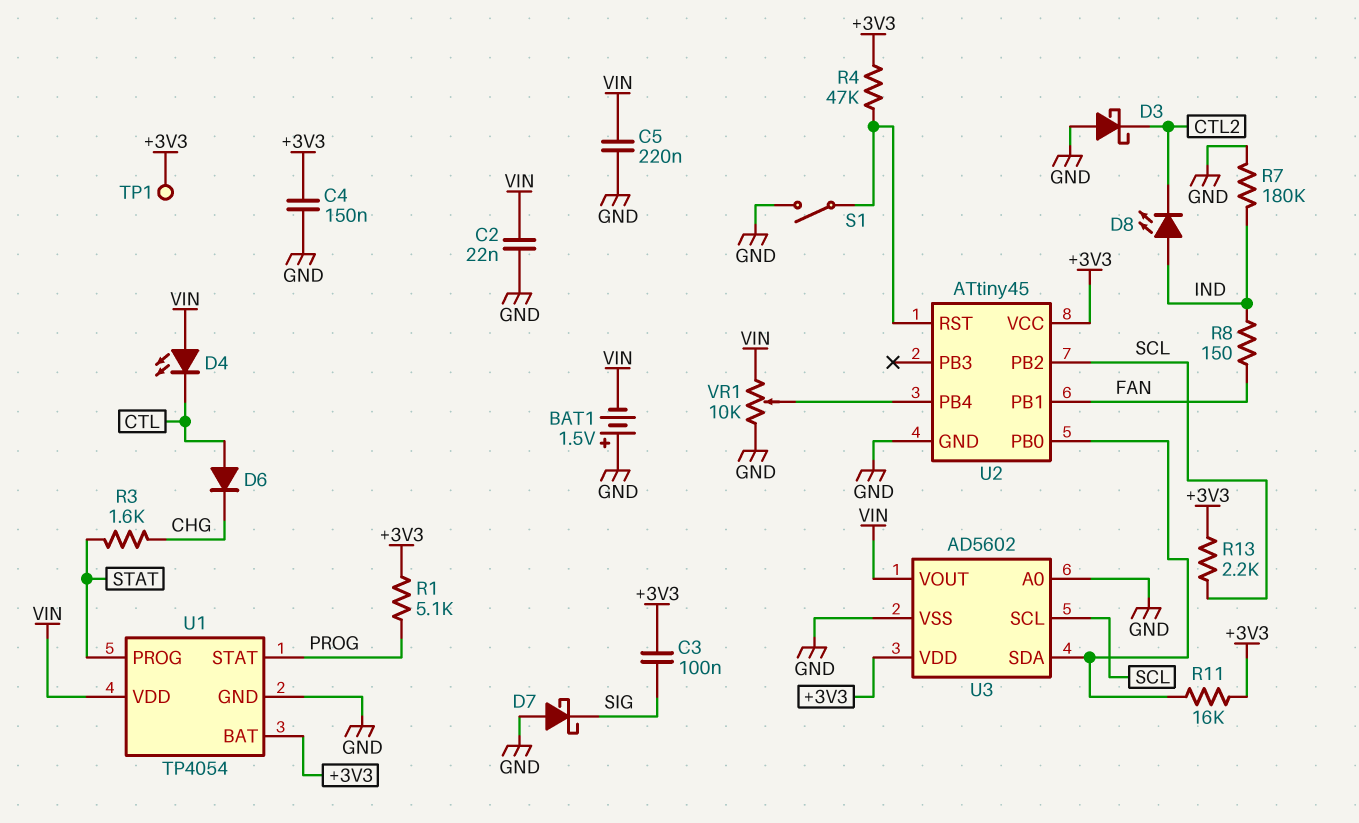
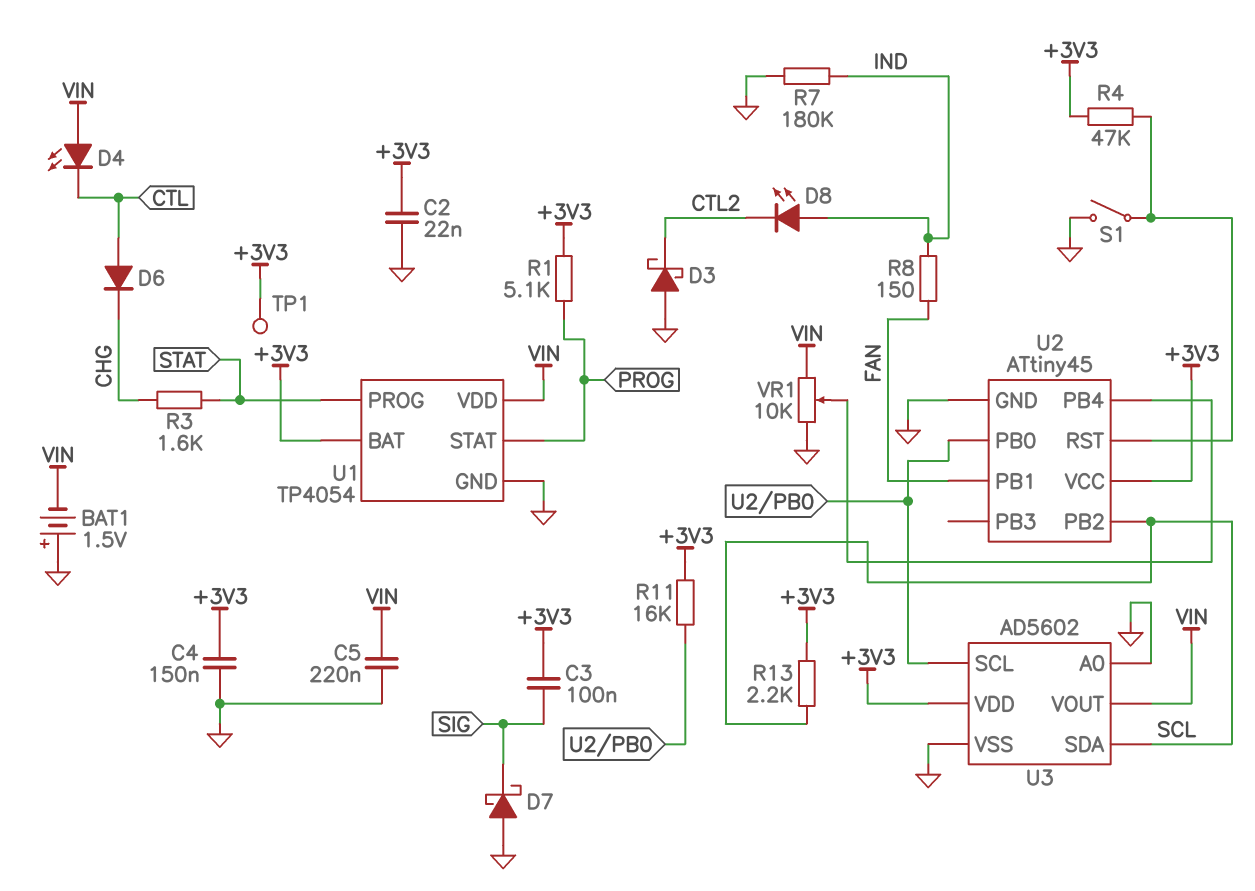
C2: 22nF (GND, VIN) -> 22nF (+3V3, GND)
U3 pin SCL: SCL -> U2/PB0
U3 pin SDA: U2/PB0 -> SCL

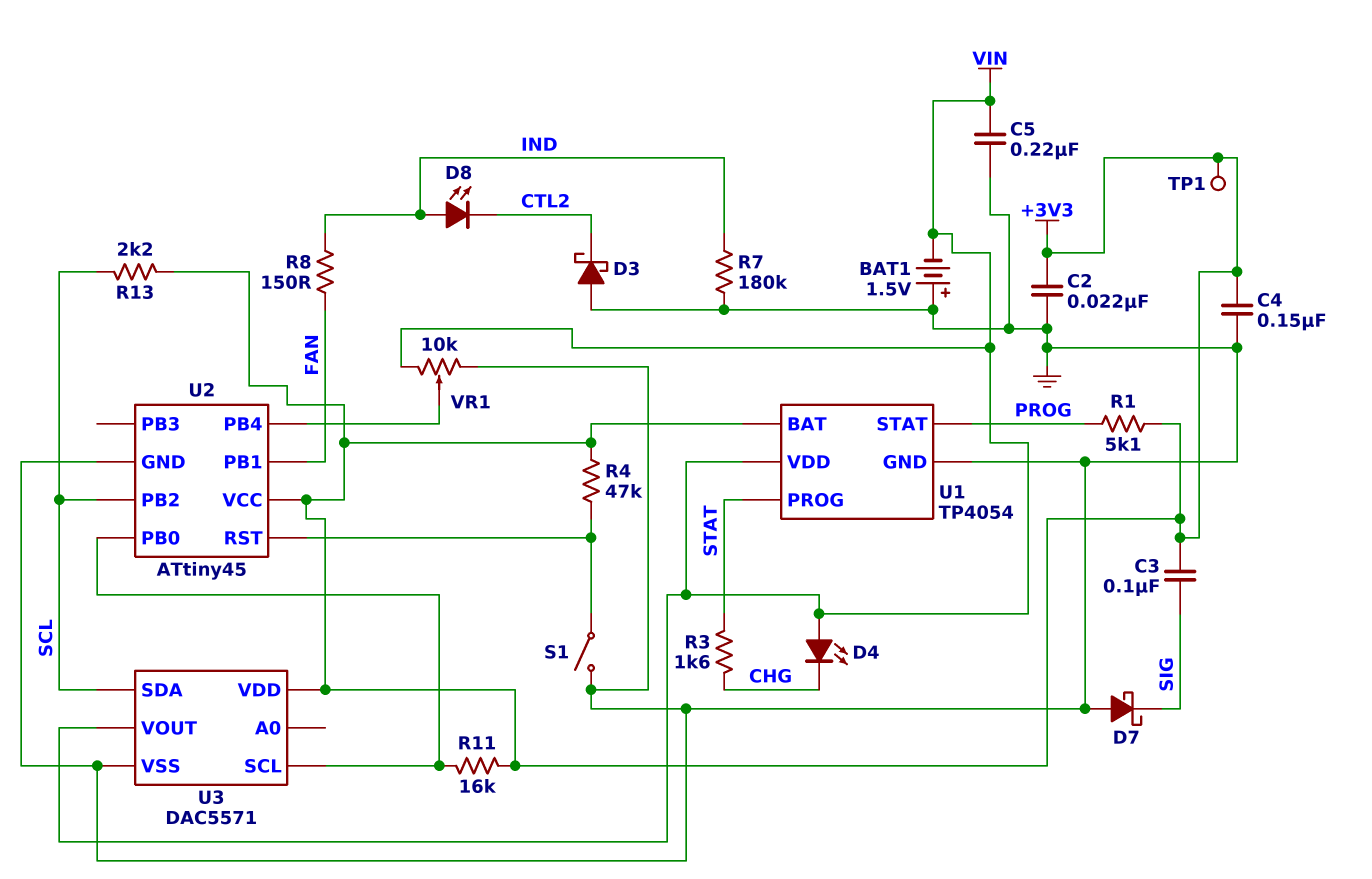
D4: LED (A VIN, K CTL) -> LED (A VIN, K CHG)
D6: diode (A CTL, K CHG) -> none
U3: AD5602 -> DAC5571
U3 pin A0: GND -> none

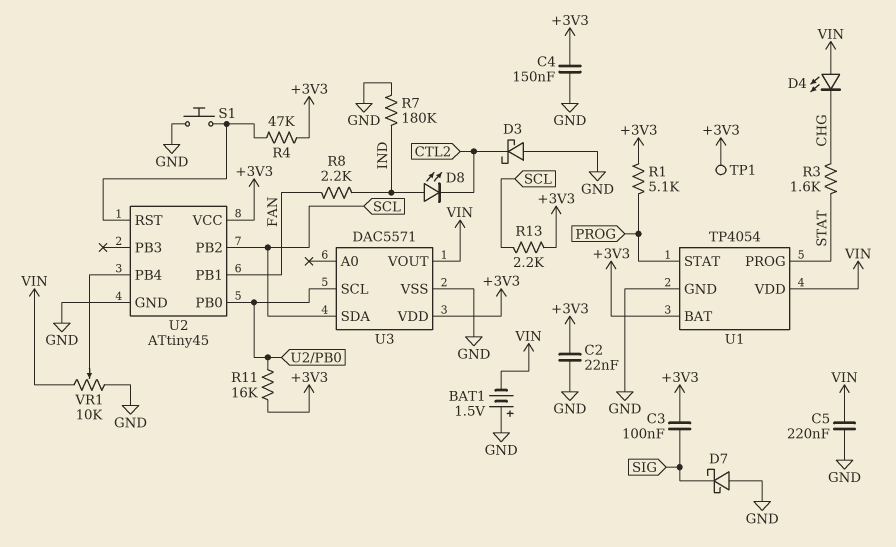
R8: 150 (FAN, IND) -> 2.2k (FAN, IND)
S1: switch (GND, U2/RST) -> button (GND, U2/RST)

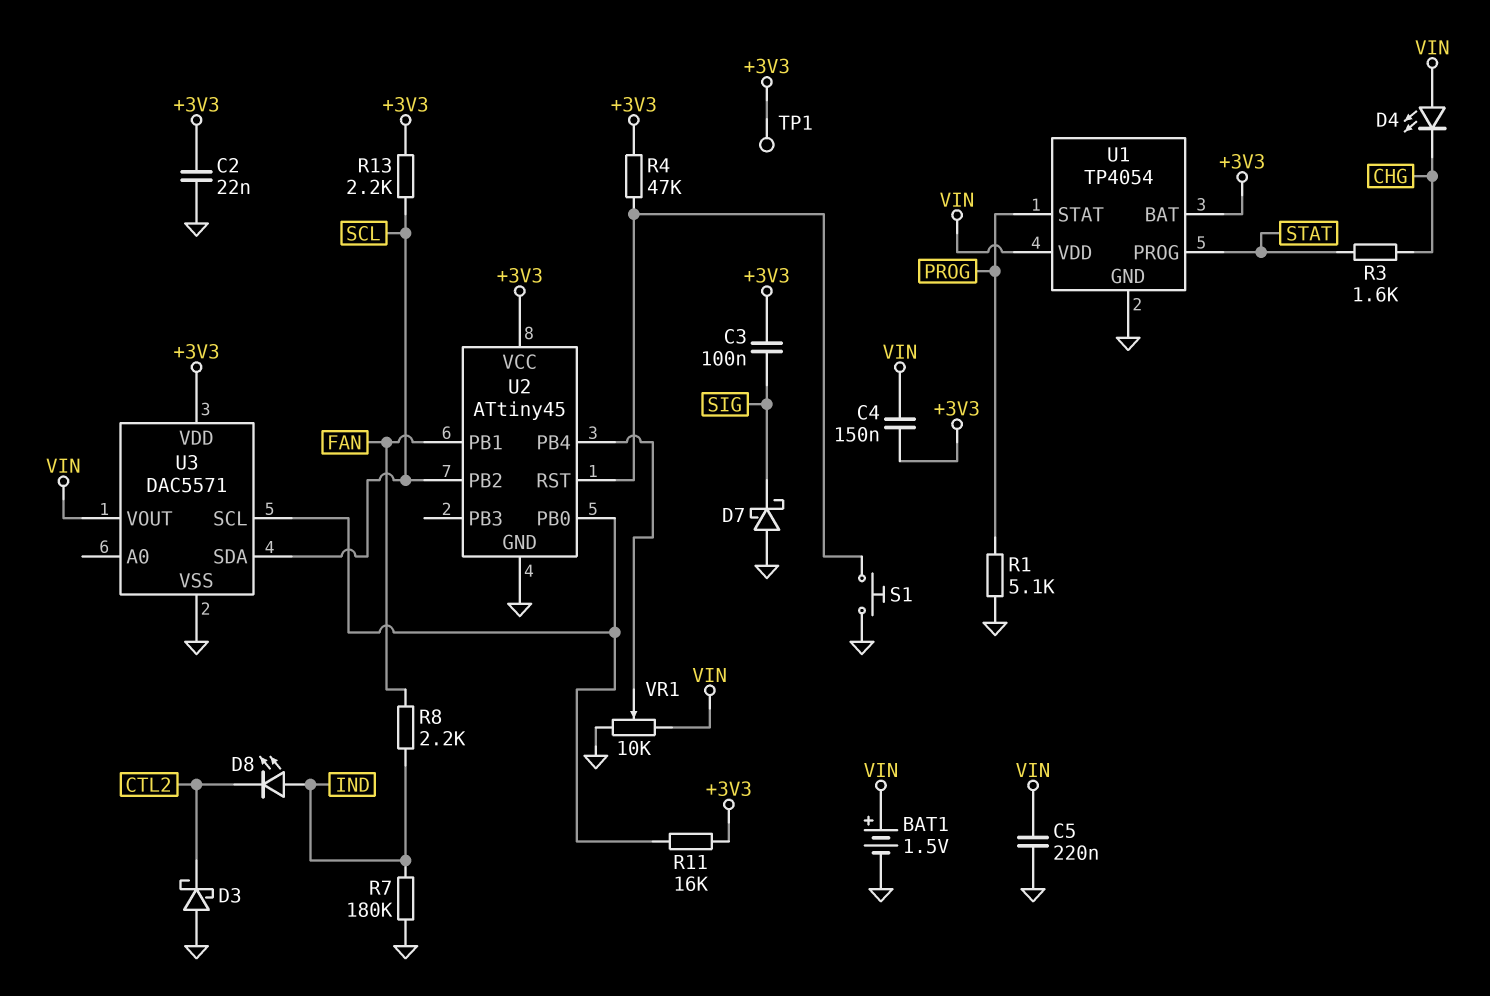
BAT1: 1.5V (plus GND, minus VIN) -> 1.5V (plus VIN, minus GND)
C4: 150nF (+3V3, GND) -> 150nF (+3V3, VIN)
R1: 5.1k (+3V3, PROG) -> 5.1k (GND, PROG)

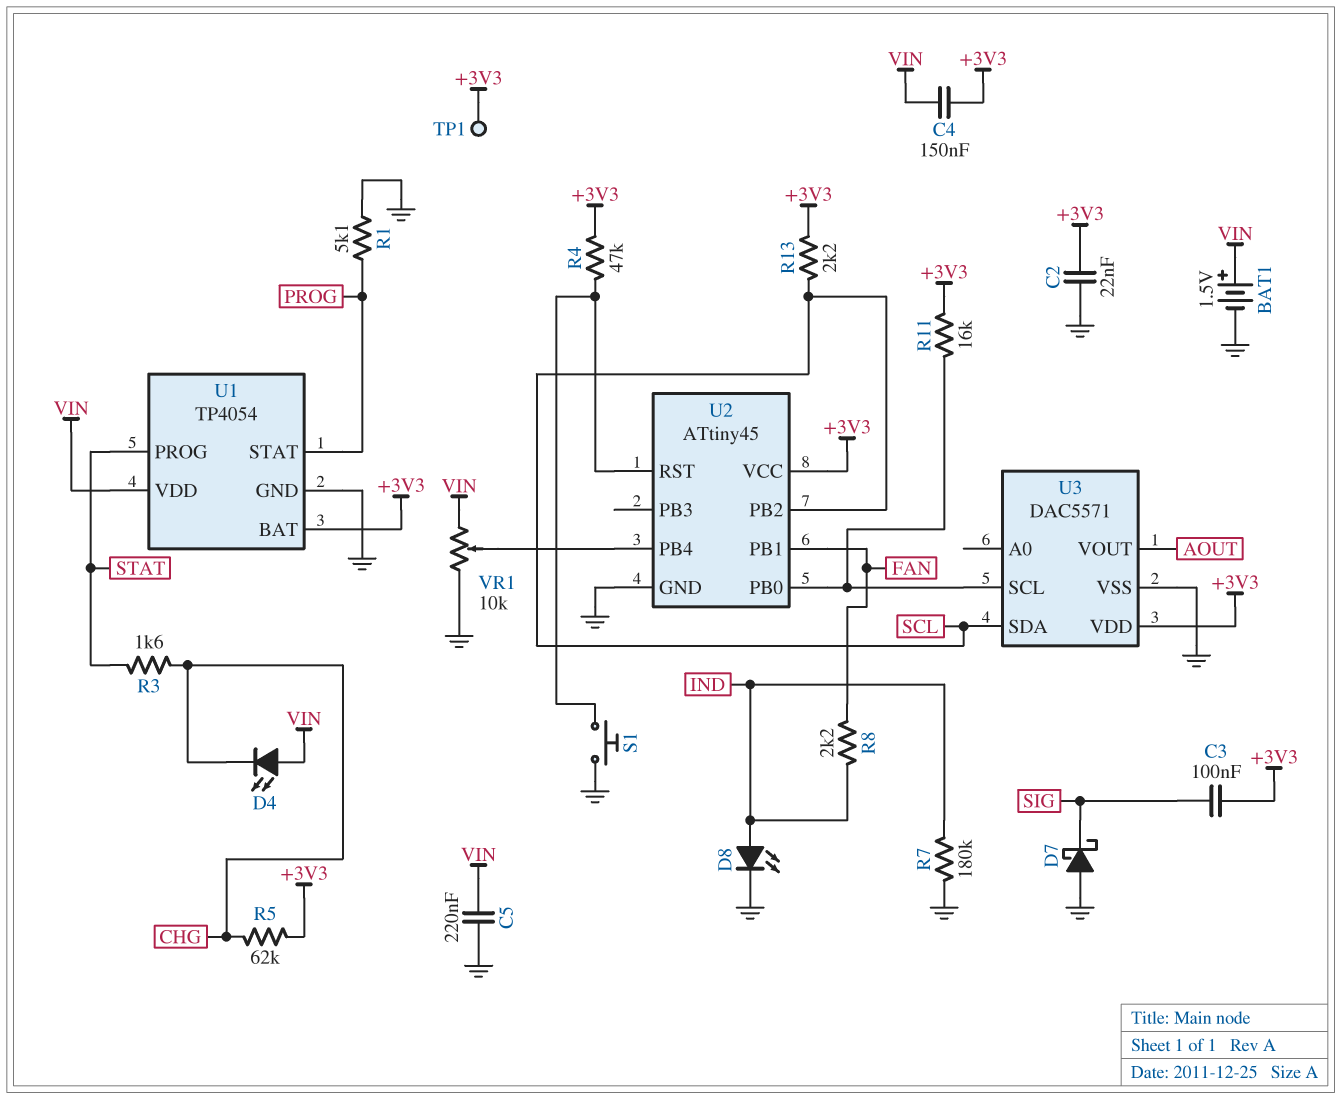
D3: schottky (A GND, K CTL2) -> none
D8: LED (A IND, K CTL2) -> LED (A IND, K GND)
R5: none -> 62k (+3V3, CHG)
U3 pin VOUT: VIN -> AOUT

